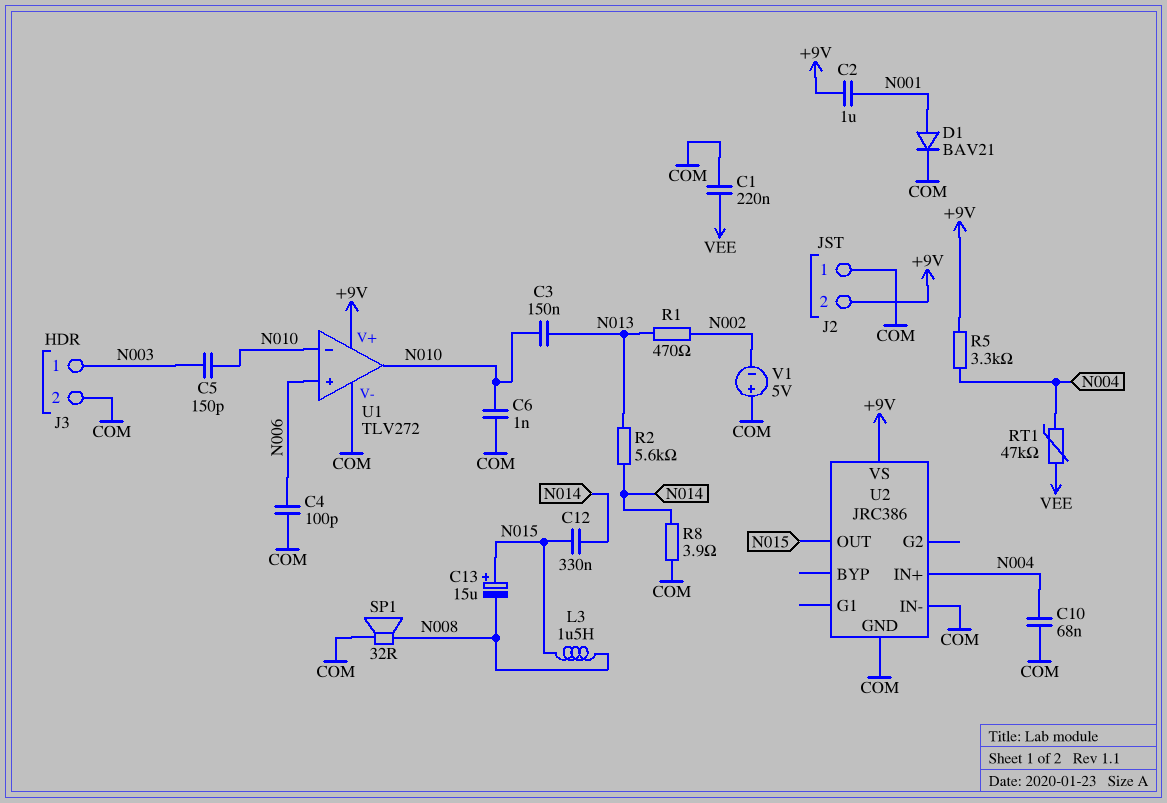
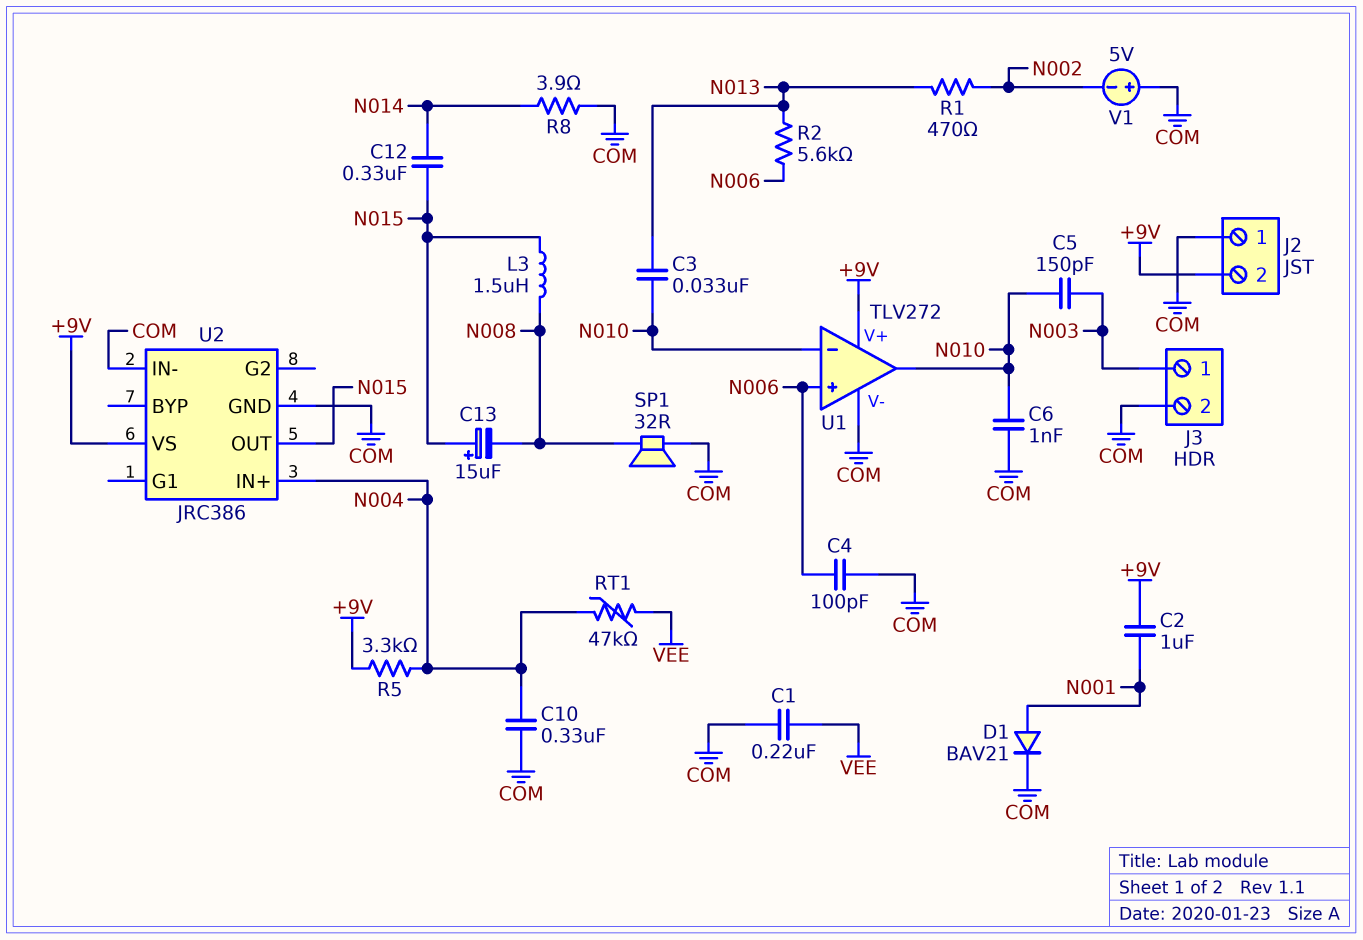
C3: 150nF (N010, N013) -> 33nF (N010, N013)
C10: 68nF (COM, N004) -> 330nF (COM, N004)
R2: 5.6k (N013, N014) -> 5.6k (N006, N013)

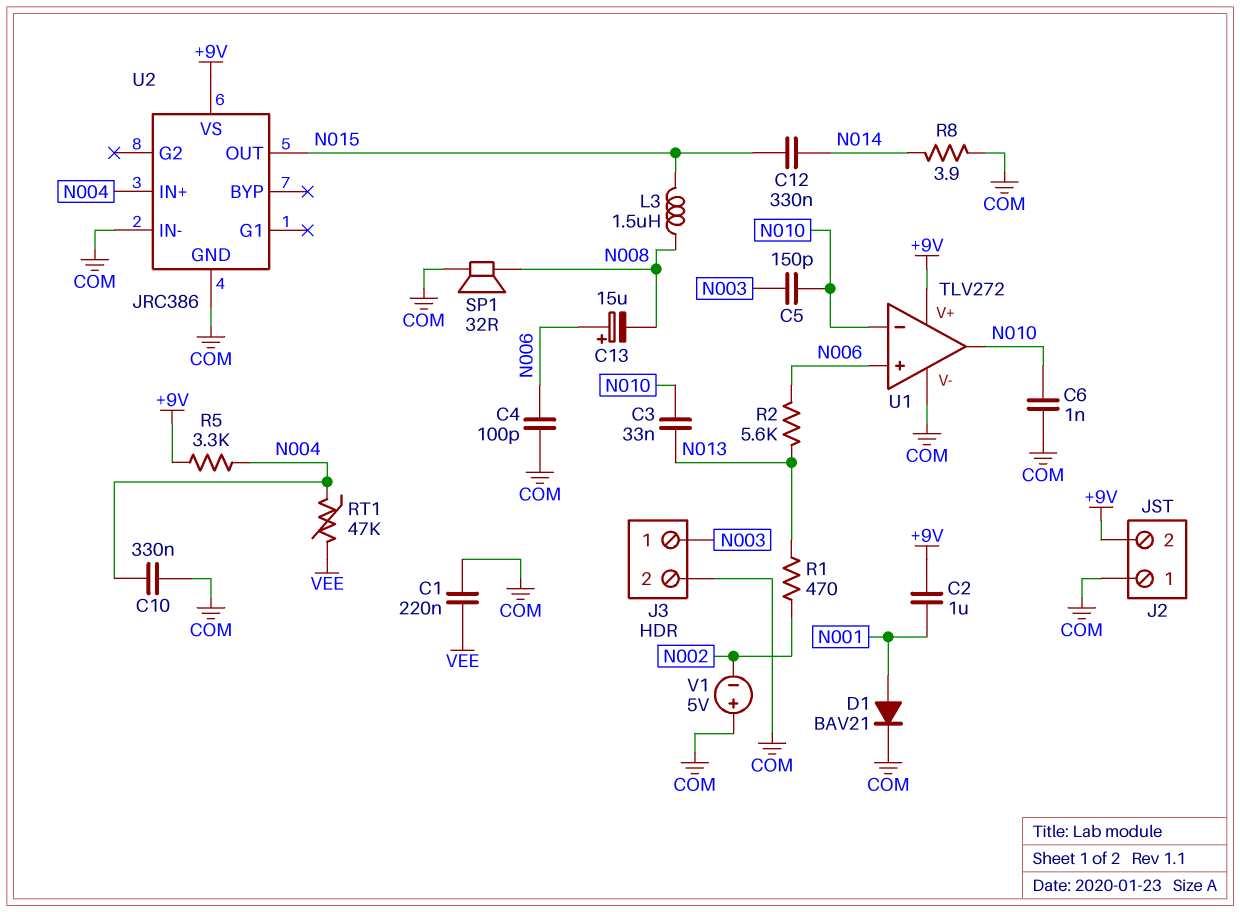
C13: 15uF (plus N015, minus N008) -> 15uF (plus N006, minus N008)

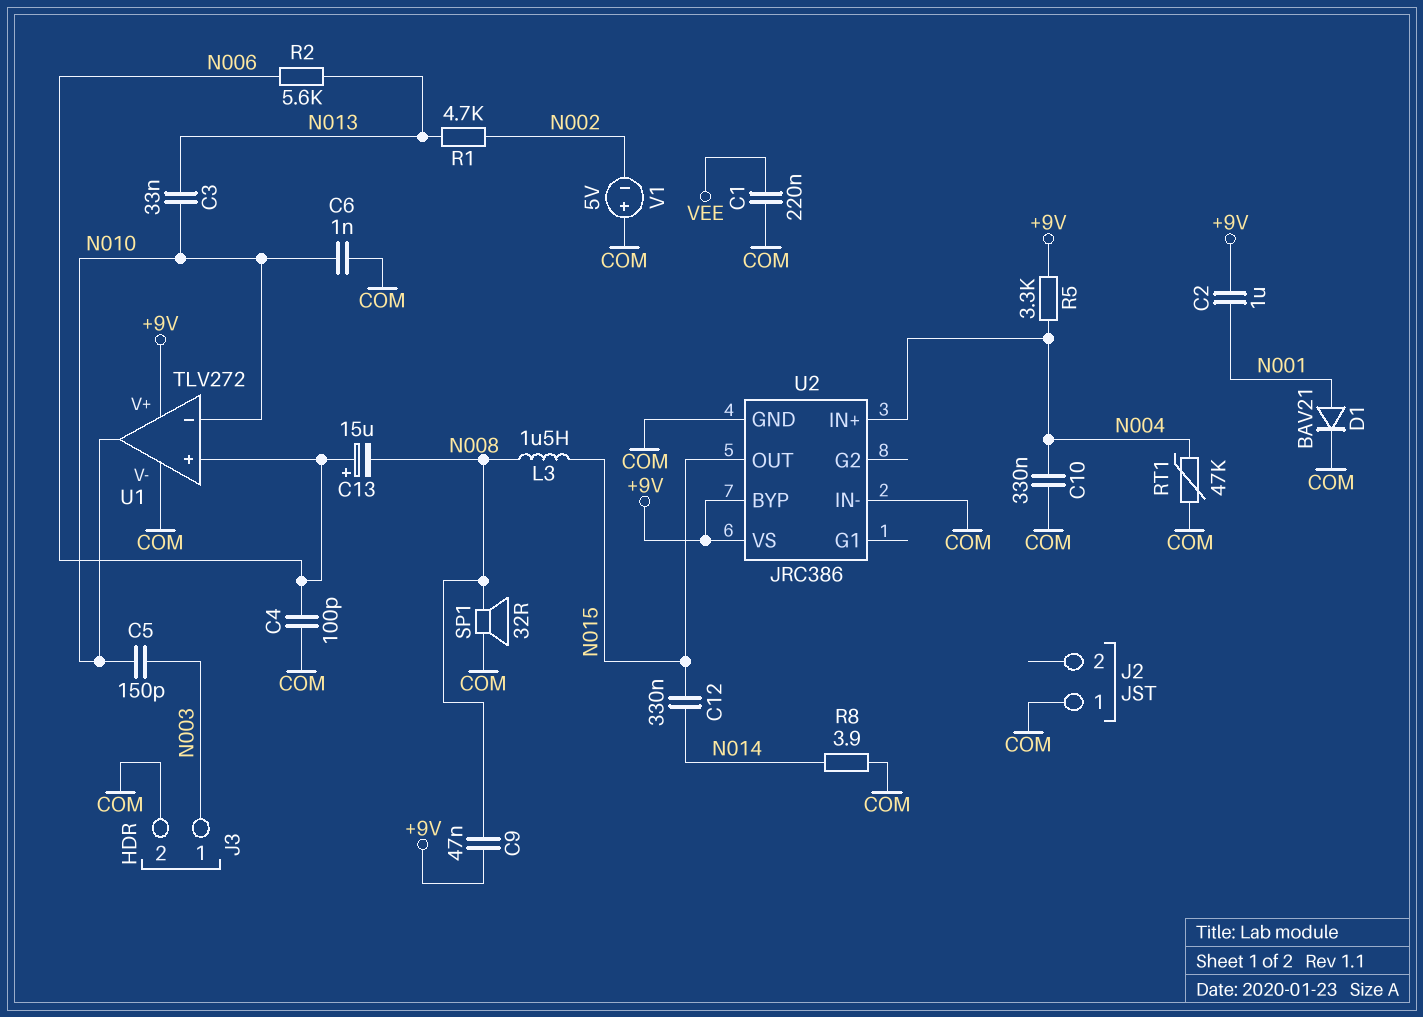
C9: none -> 47nF (+9V, N008)
J2 pin 2: +9V -> none
R1: 470 (N002, N013) -> 4.7k (N002, N013)
RT1: 47k (N004, VEE) -> 47k (COM, N004)
U2 pin BYP: none -> +9V

